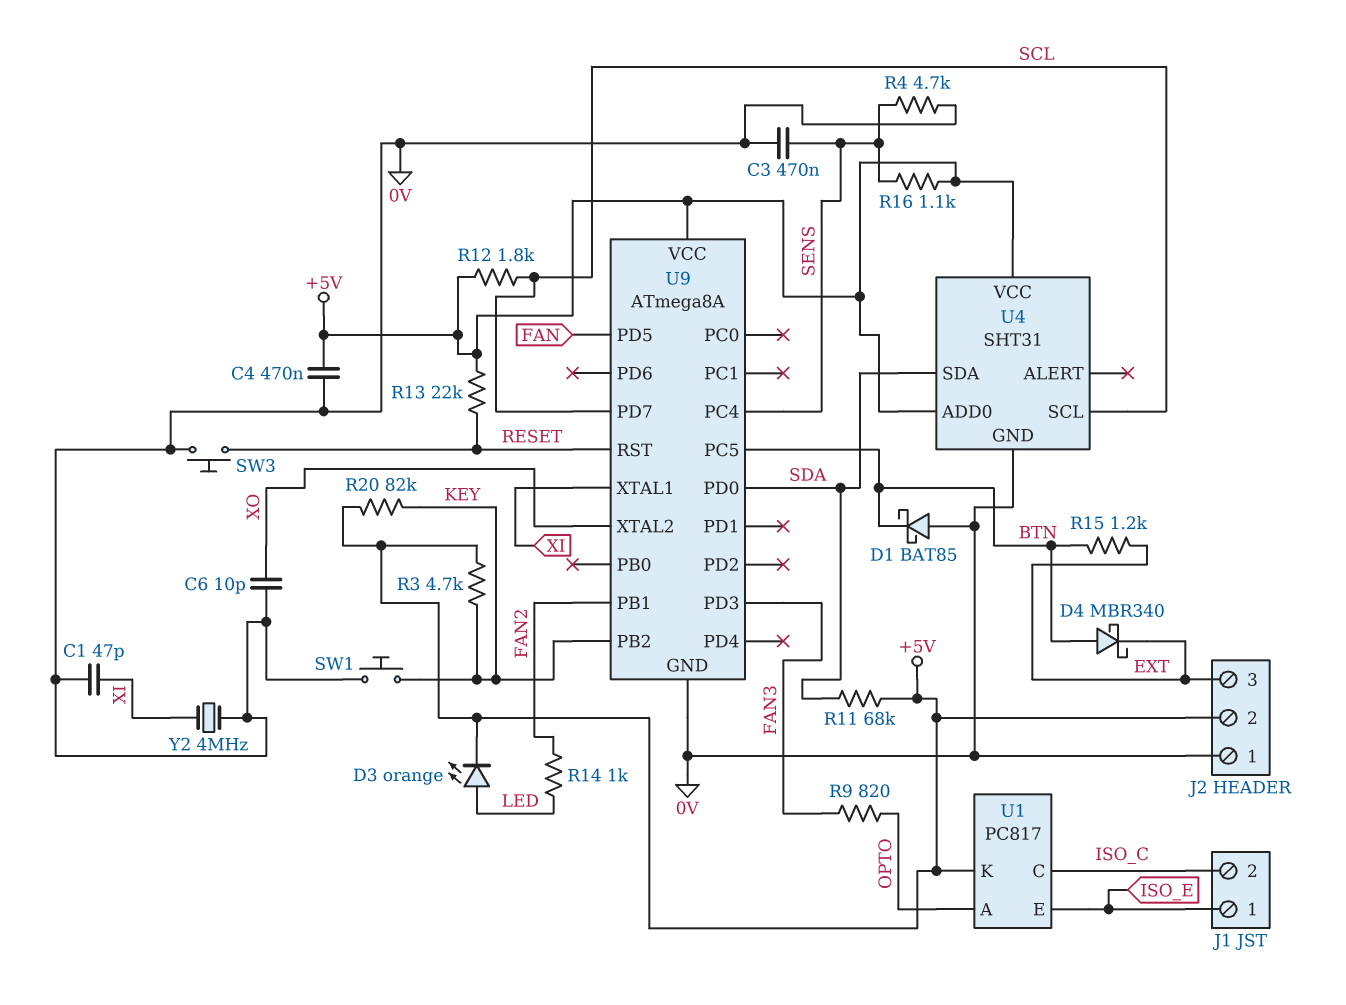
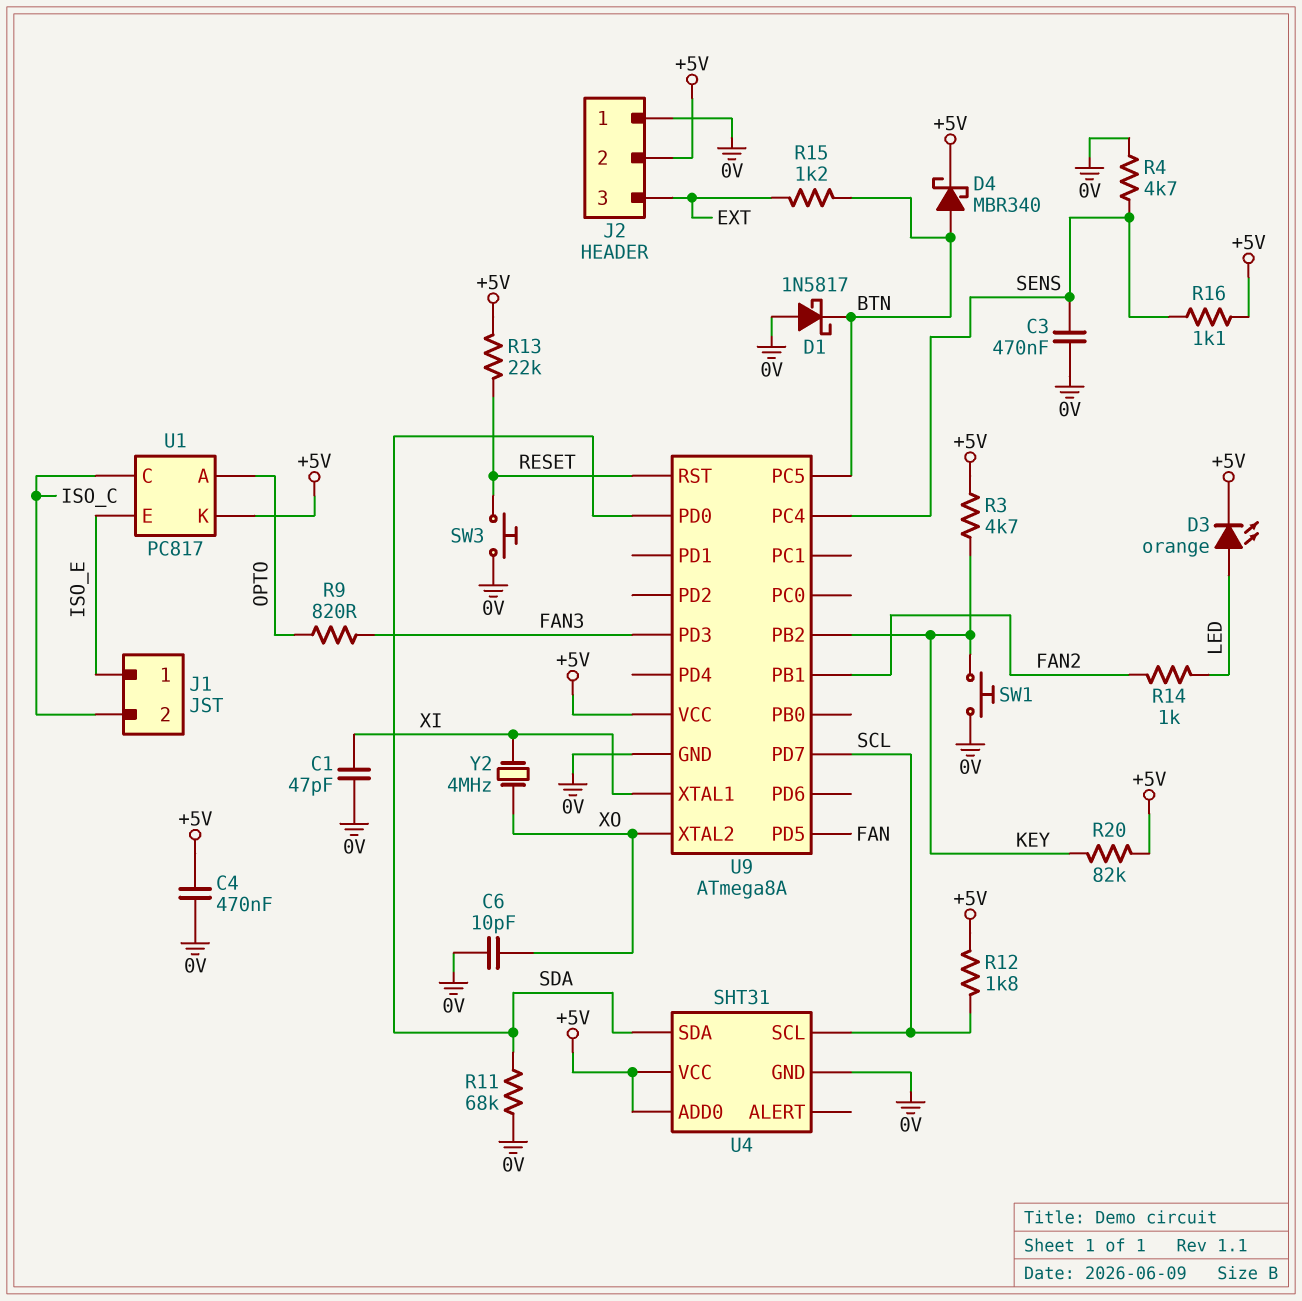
D1: schottky BAT85 (A 0V, K BTN) -> schottky 1N5817 (A 0V, K BTN)
D4: schottky MBR340 (A BTN, K EXT) -> schottky MBR340 (A BTN, K +5V)
R11: 68k (+5V, SDA) -> 68k (0V, SDA)
Y2: 4MHz (0V, XI) -> 4MHz (XI, XO)

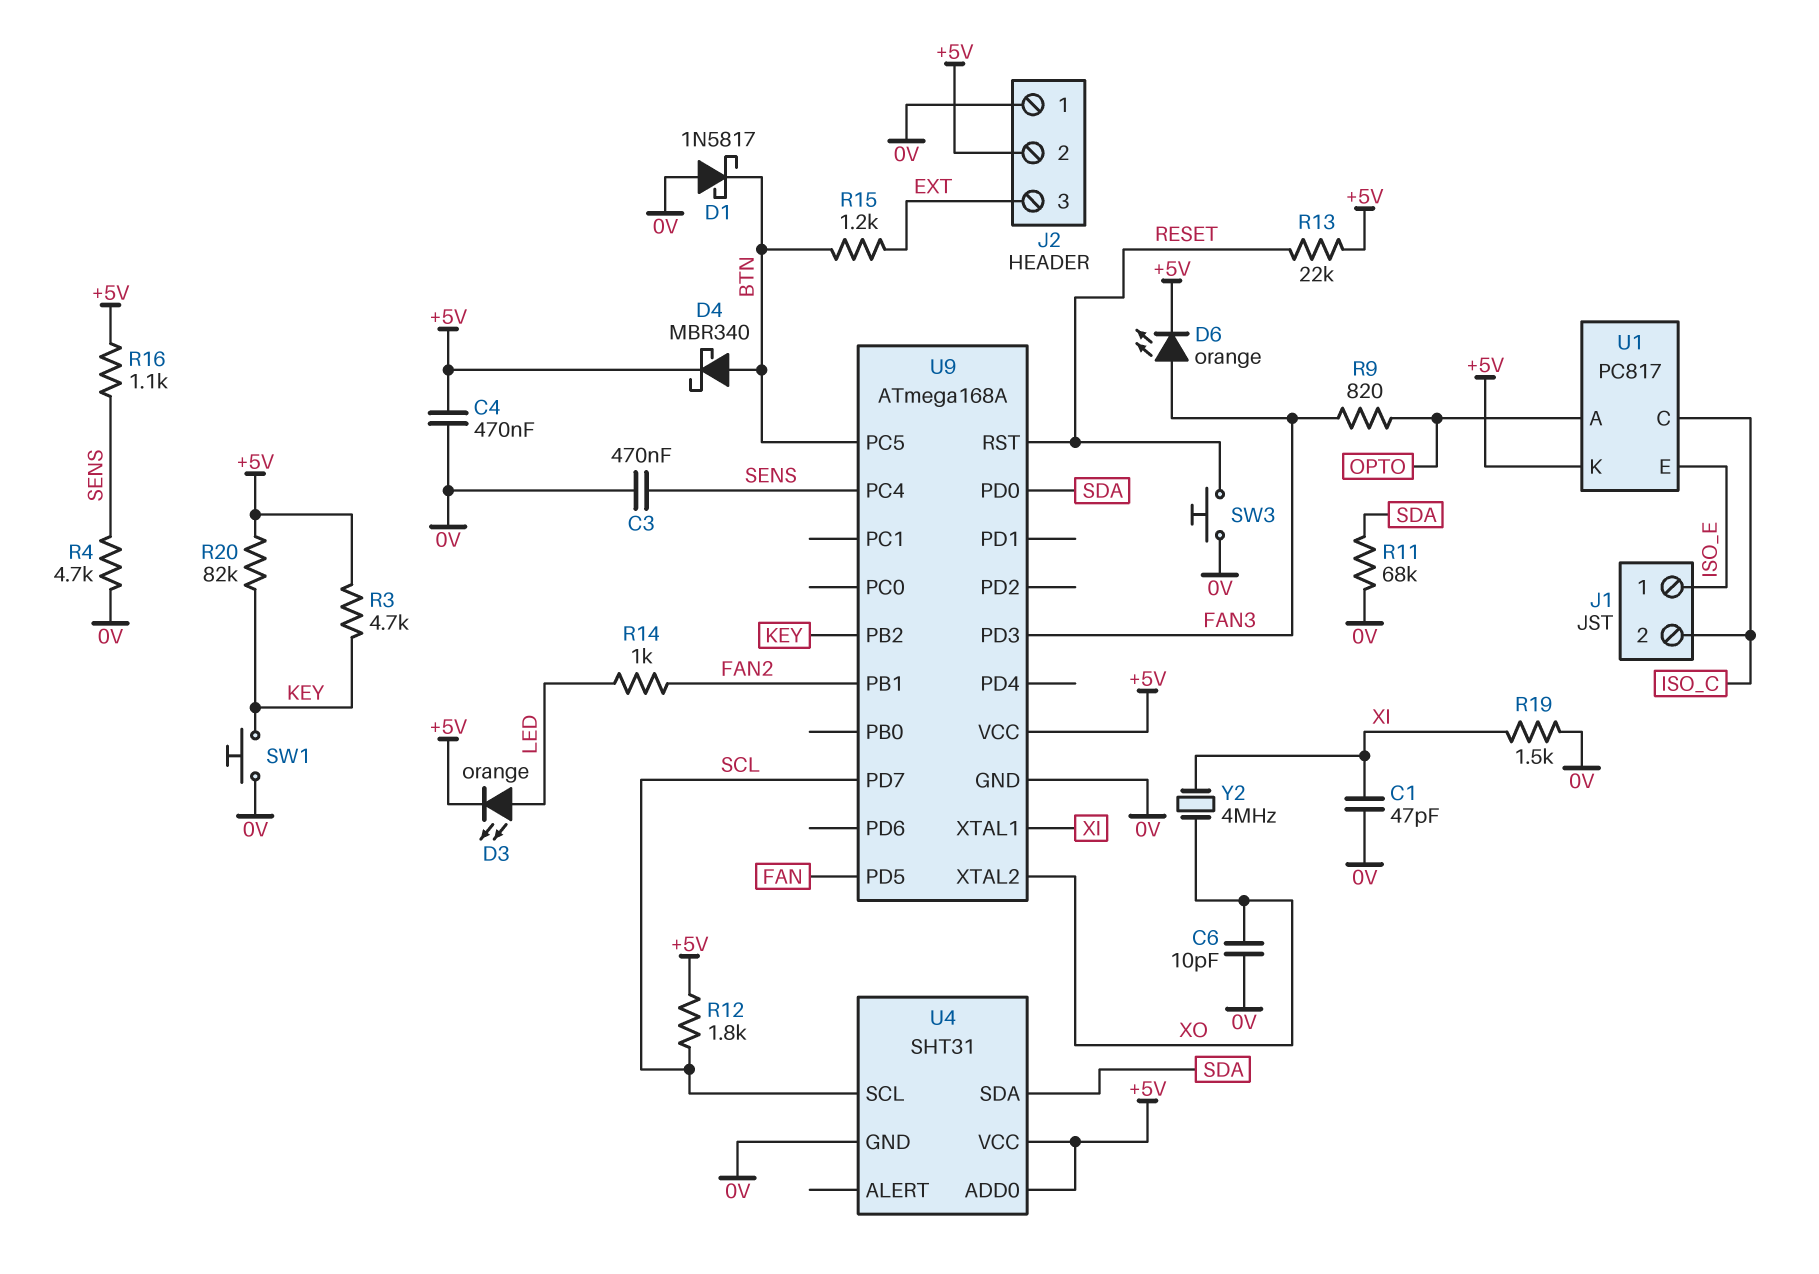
D6: none -> LED orange (A FAN3, K +5V)
R19: none -> 1.5k (0V, XI)
U9: ATmega8A -> ATmega168A

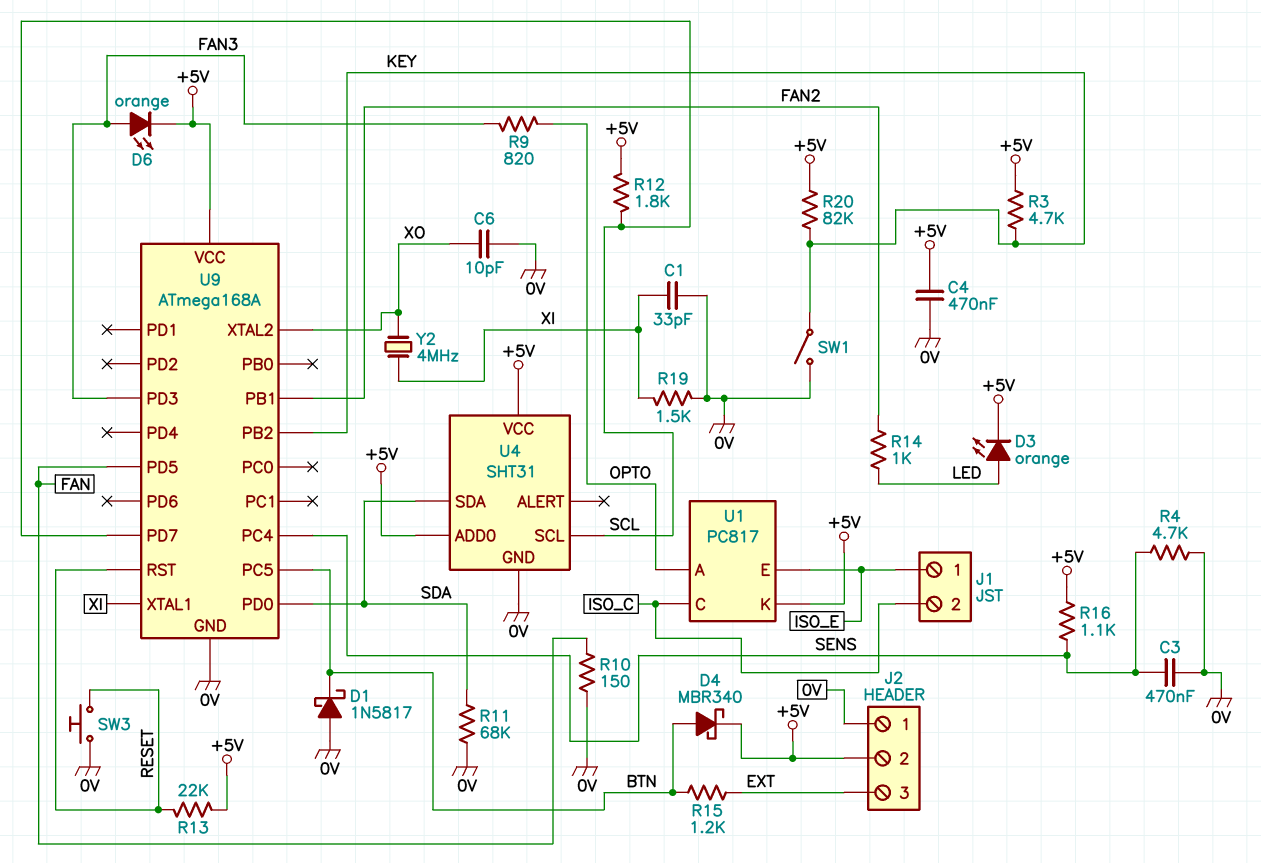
C1: 47pF (0V, XI) -> 33pF (0V, XI)
R10: none -> 150 (0V, FAN)
SW1: button (0V, KEY) -> switch (0V, KEY)

